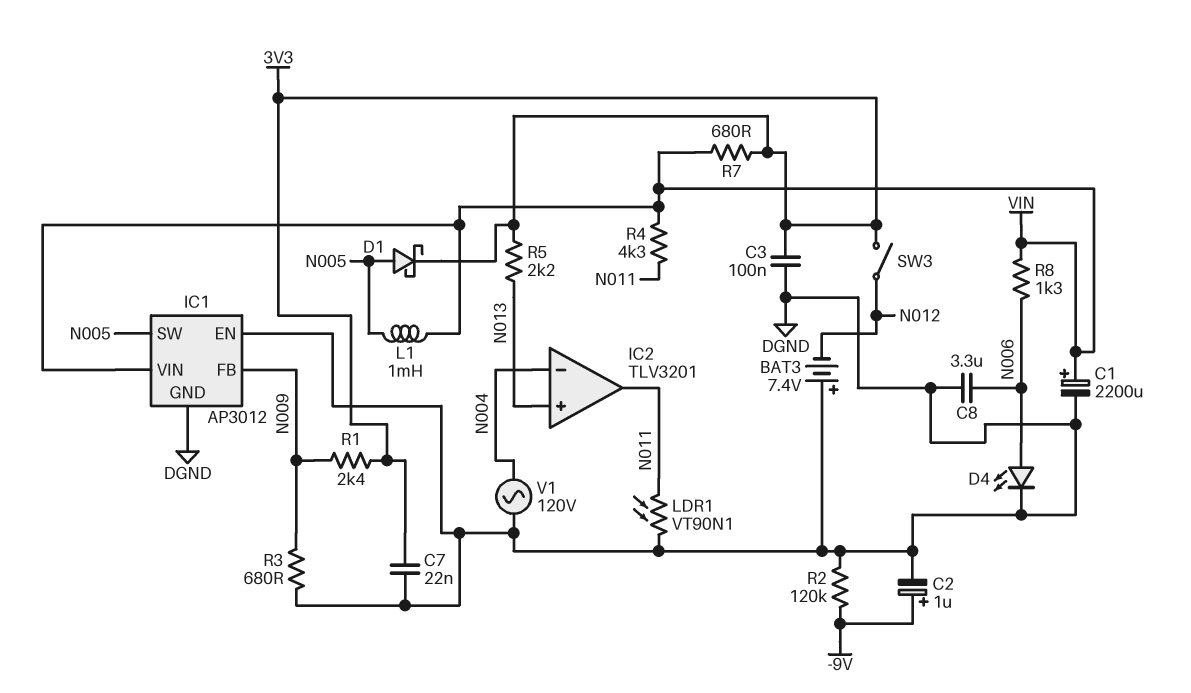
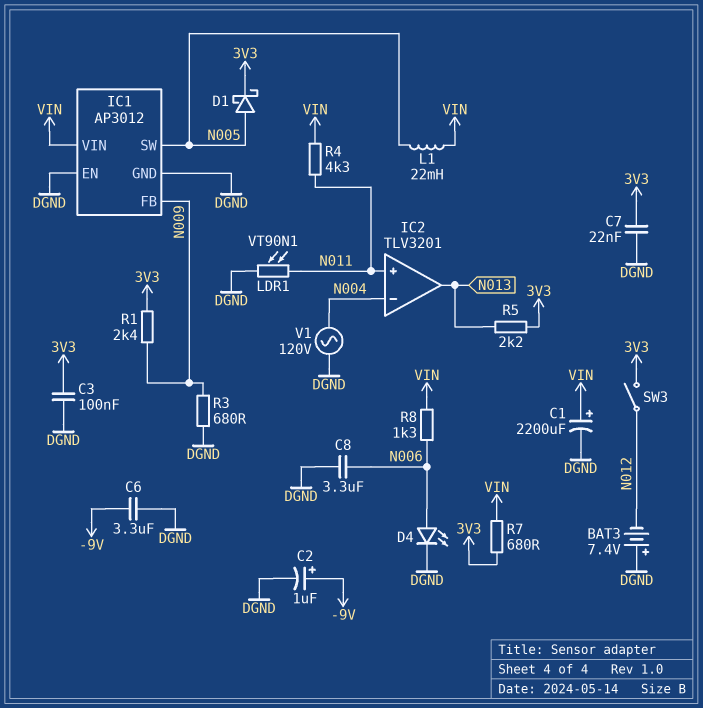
C6: none -> 3.3uF (-9V, DGND)
IC2 pin in+: N013 -> N011
IC2 pin out: N011 -> N013
L1: 1mH (N005, VIN) -> 22mH (N005, VIN)
R2: 120k (-9V, DGND) -> none

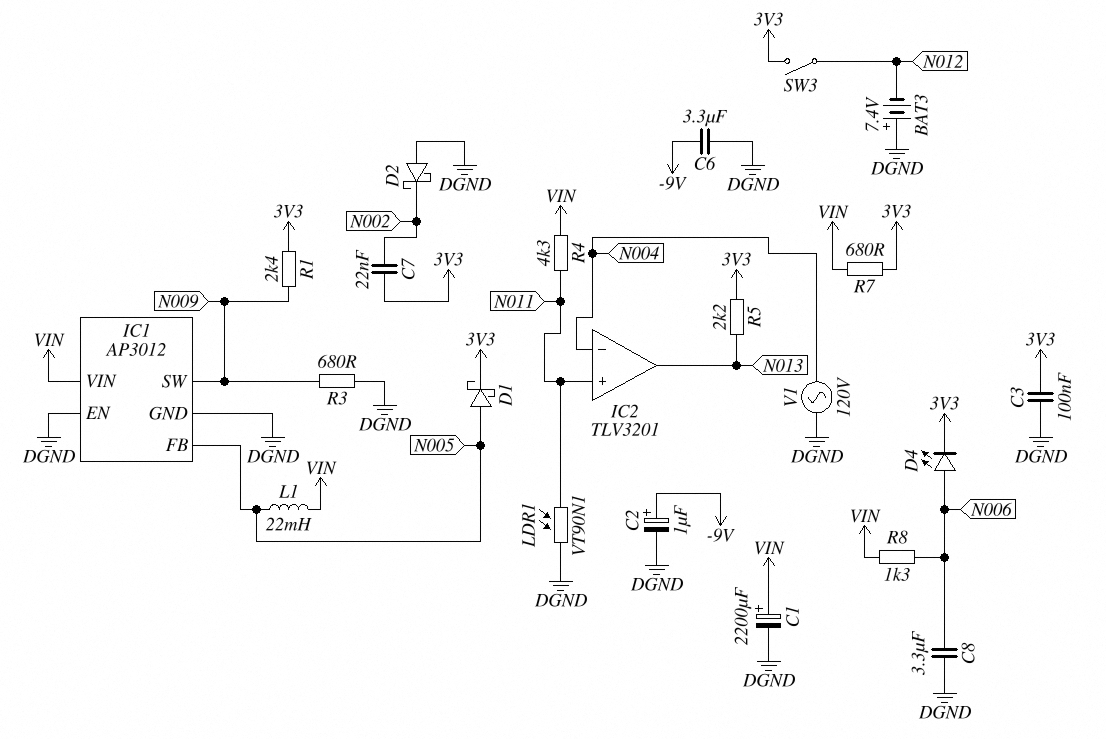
C7: 22nF (3V3, DGND) -> 22nF (3V3, N002)
D2: none -> schottky (A DGND, K N002)
D4: LED (A N006, K DGND) -> LED (A N006, K 3V3)
IC1 pin FB: N009 -> N005
IC1 pin SW: N005 -> N009

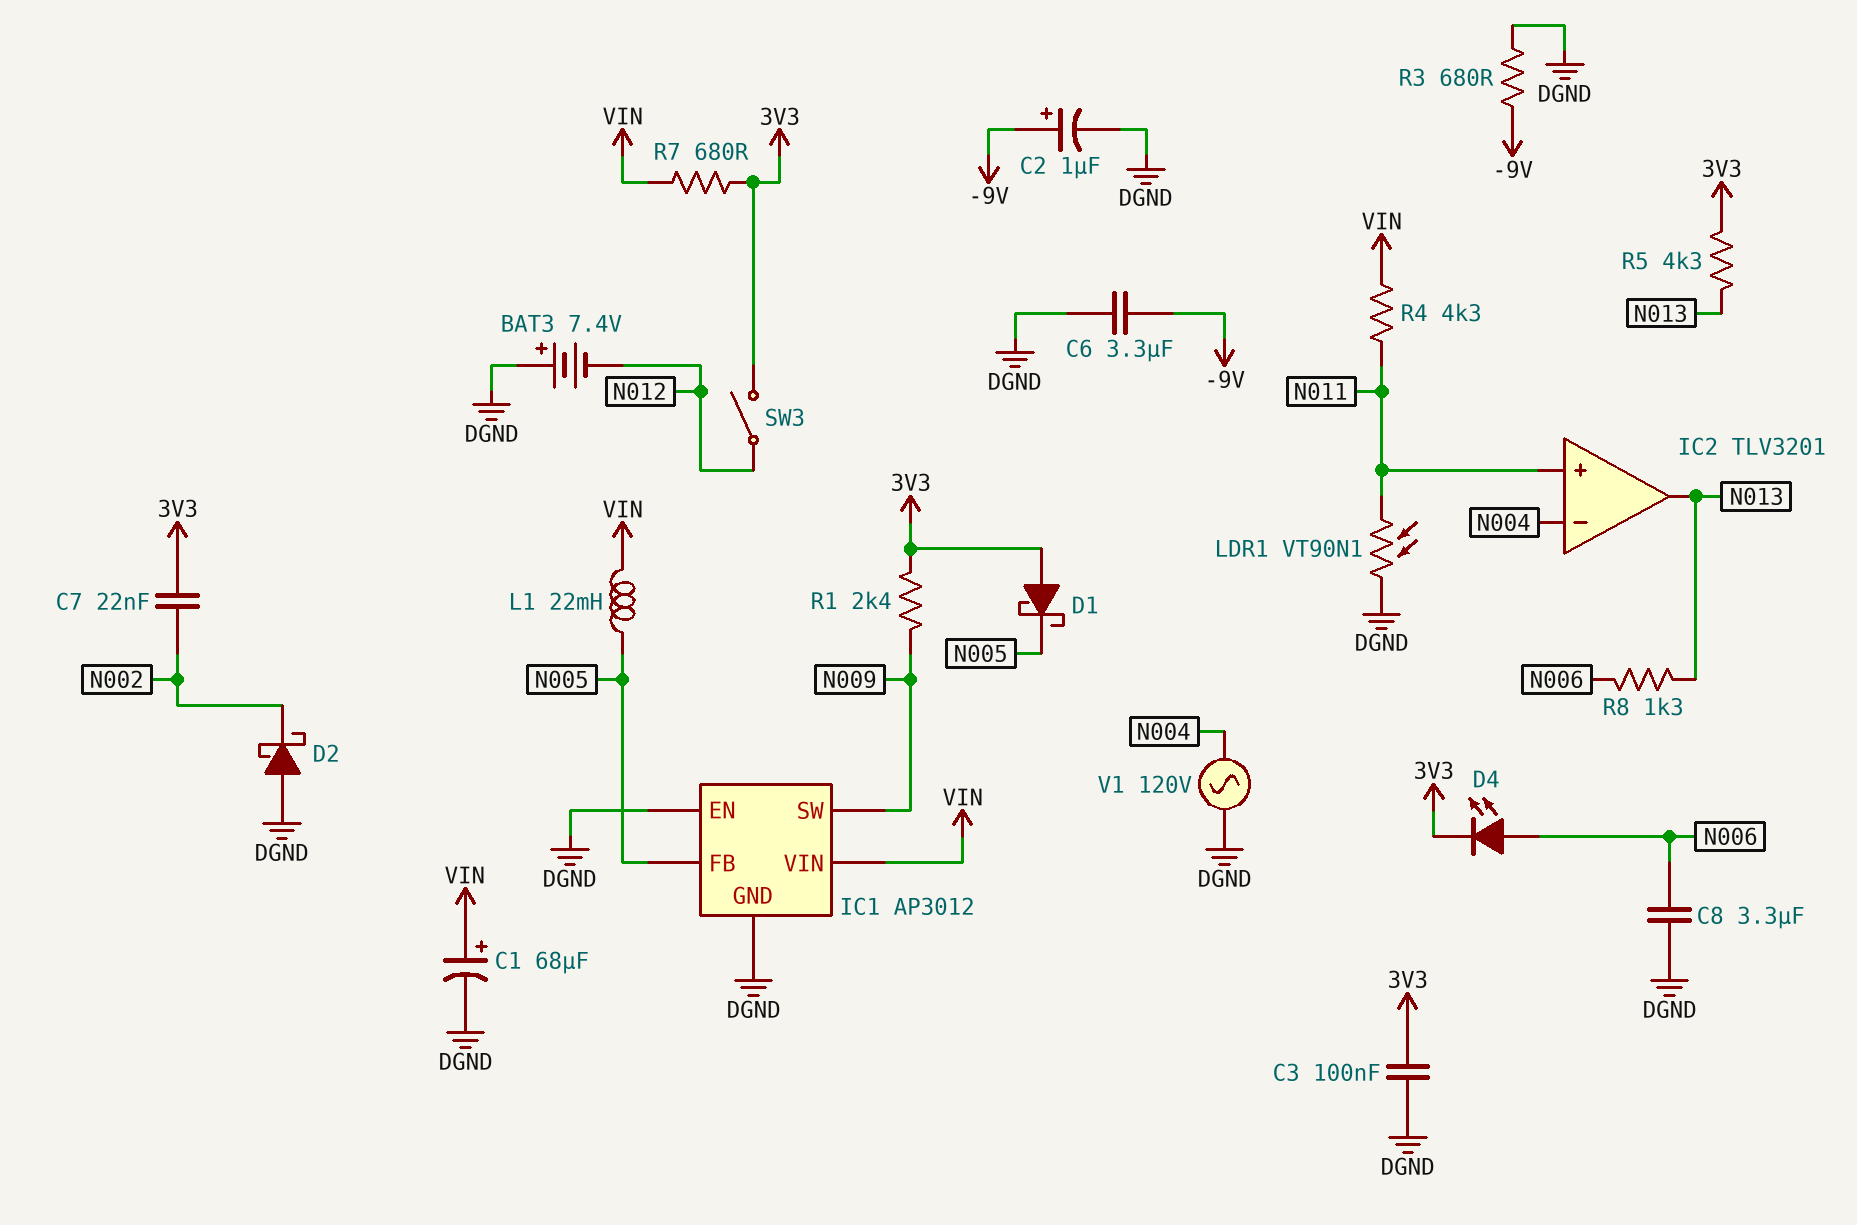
C1: 2200uF (plus VIN, minus DGND) -> 68uF (plus VIN, minus DGND)
D1: schottky (A N005, K 3V3) -> schottky (A 3V3, K N005)
R3: 680 (DGND, N009) -> 680 (-9V, DGND)
R5: 2.2k (3V3, N013) -> 4.3k (3V3, N013)
R8: 1.3k (N006, VIN) -> 1.3k (N006, N013)

